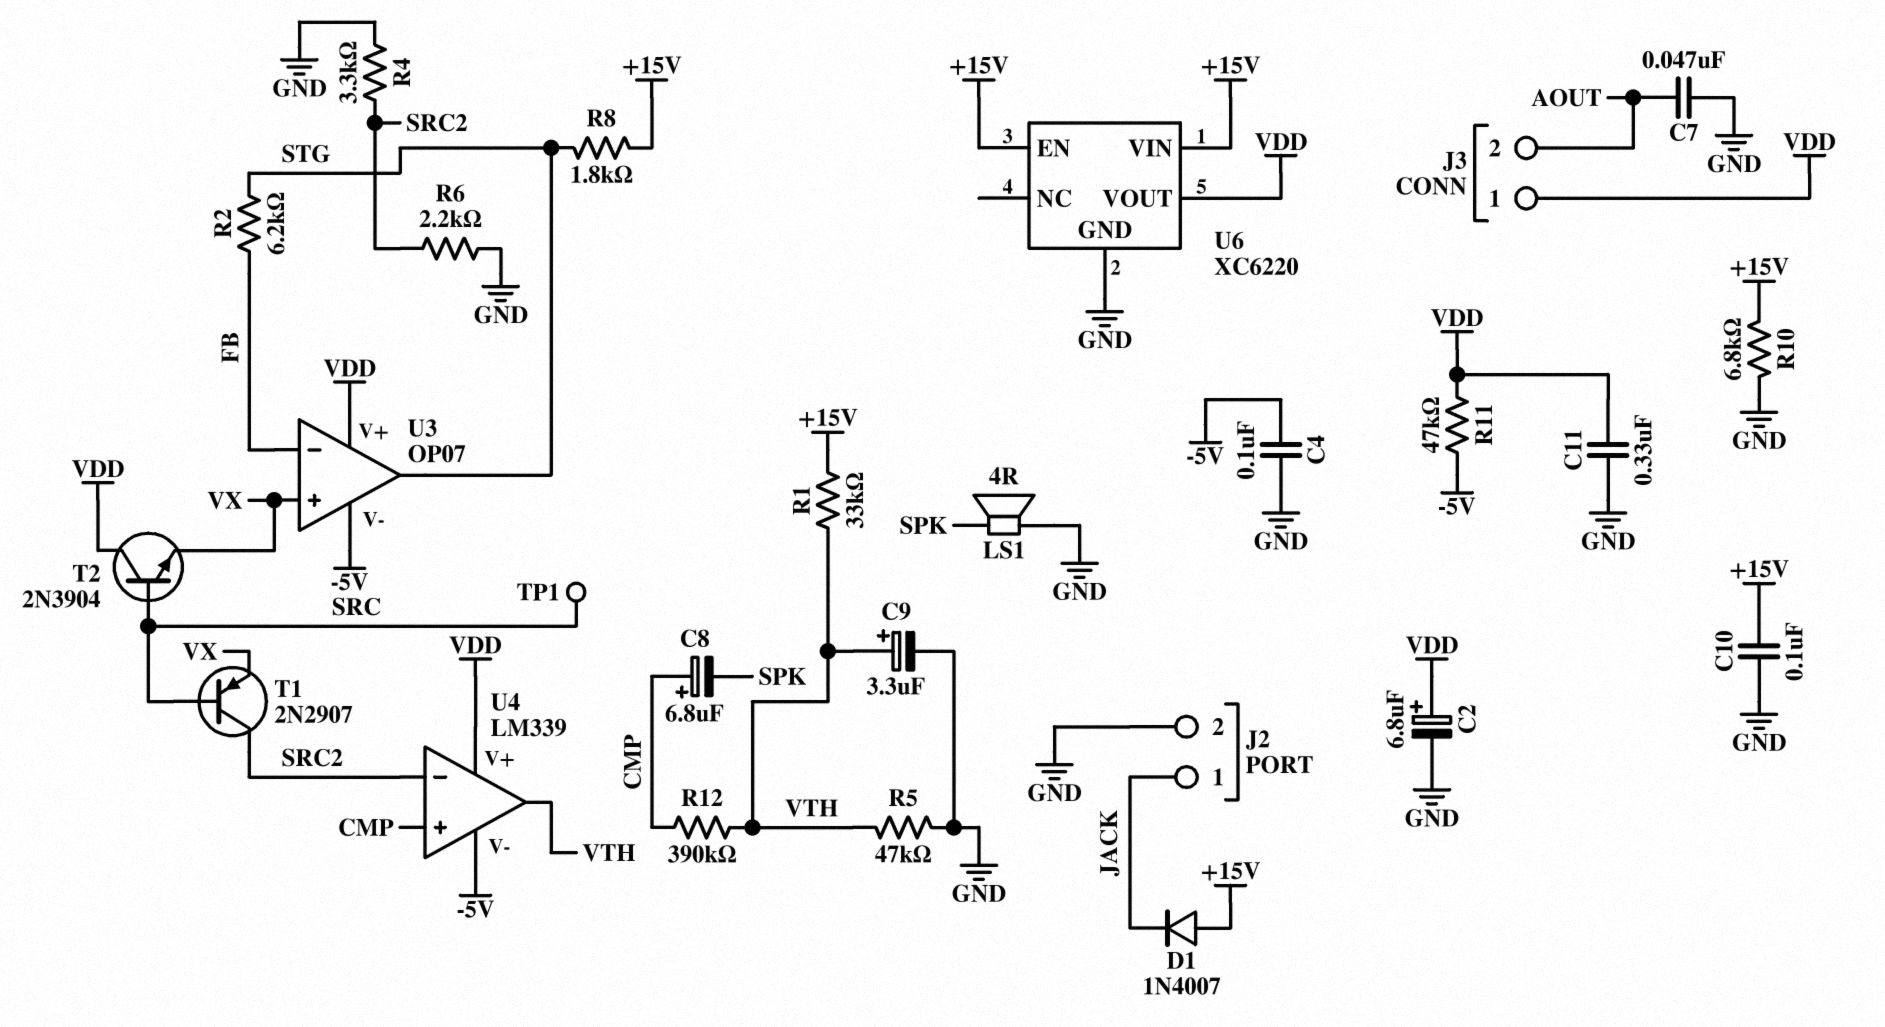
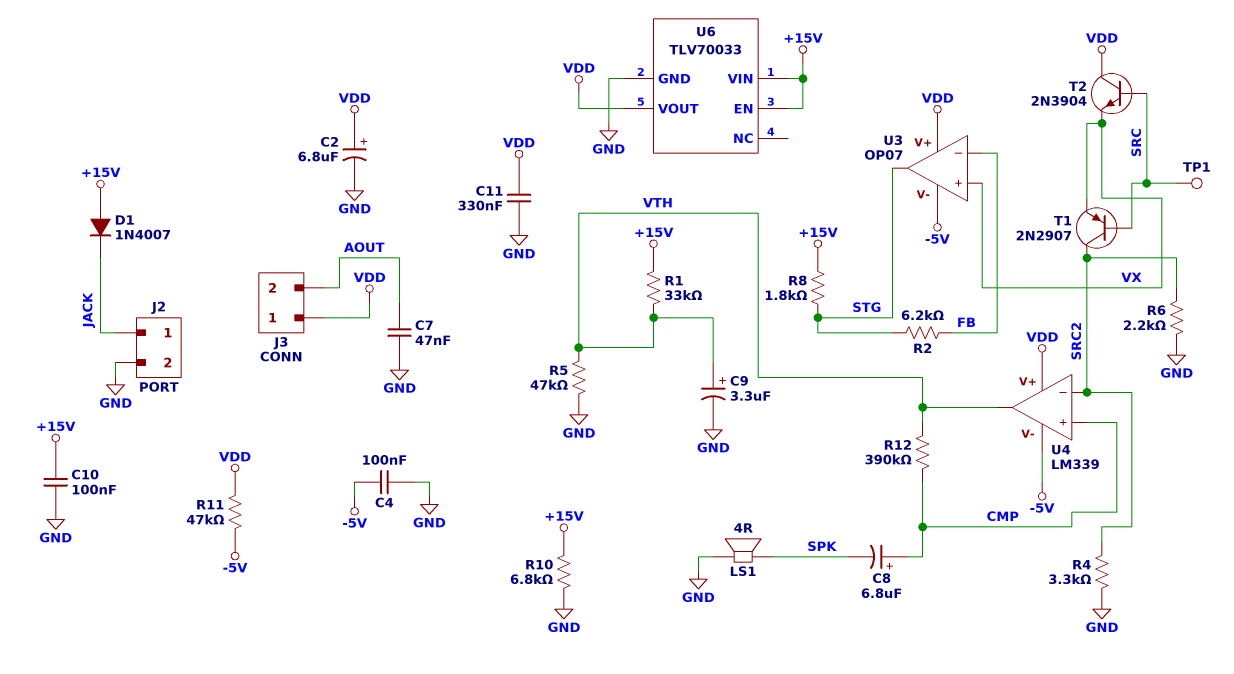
U6: XC6220 -> TLV70033

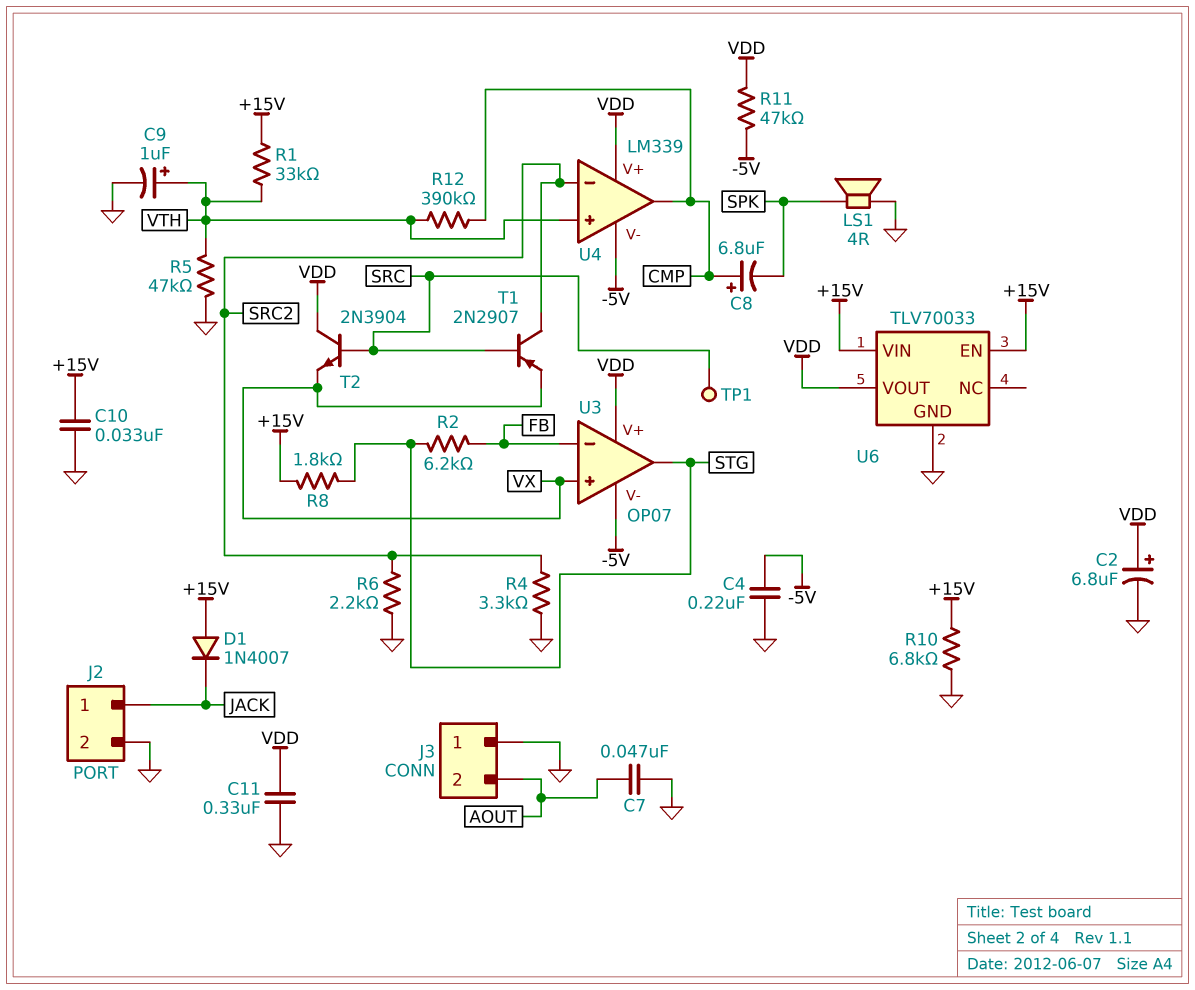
C4: 100nF (-5V, GND) -> 220nF (-5V, GND)
C9: 3.3uF (plus VTH, minus GND) -> 1uF (plus VTH, minus GND)
C10: 100nF (+15V, GND) -> 33nF (+15V, GND)
J3 pin 1: VDD -> GND
U4 pin in+: CMP -> VTH
U4 pin out: VTH -> CMP

